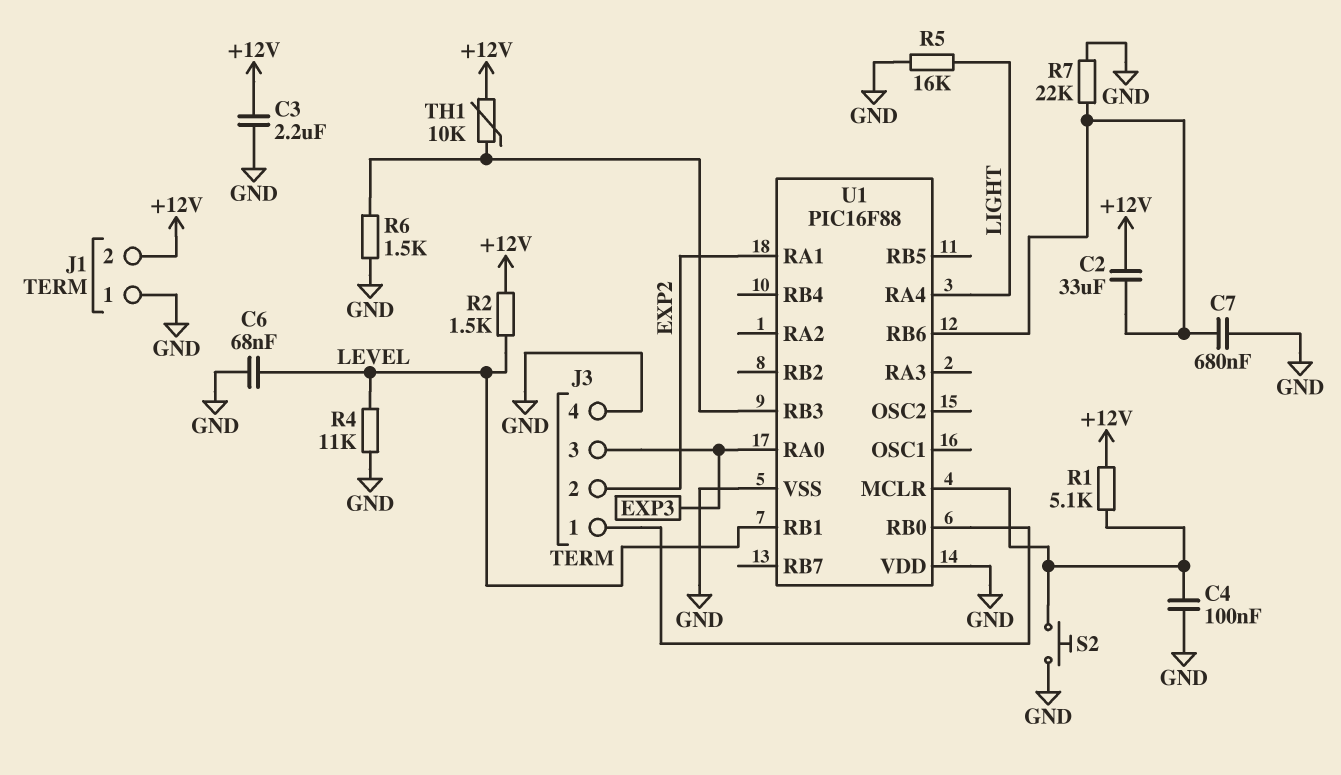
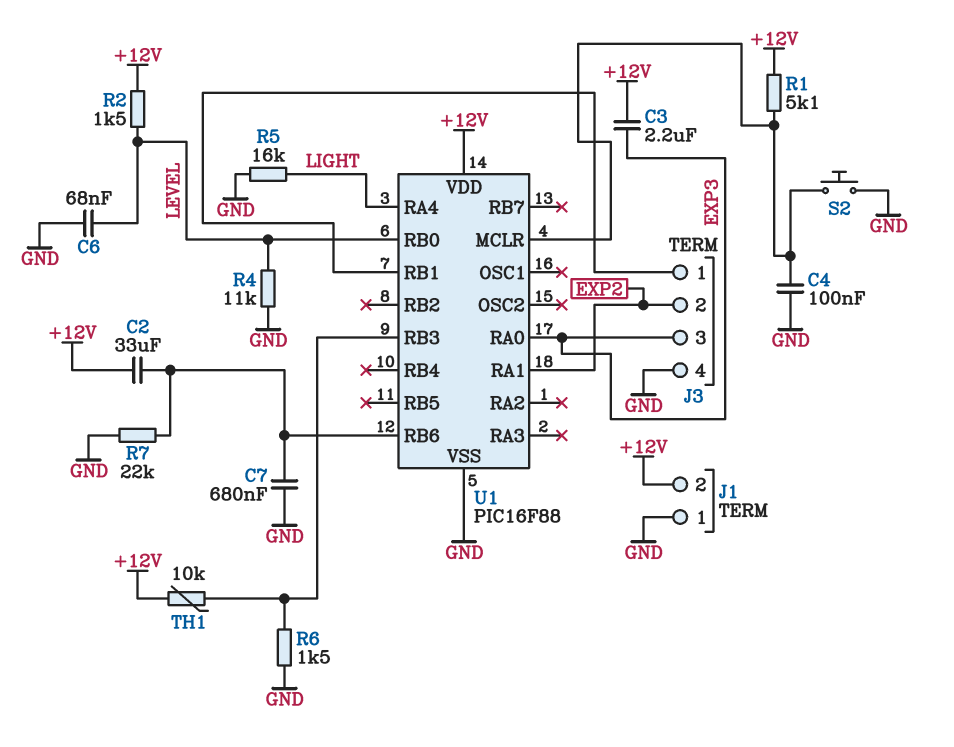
C3: 2.2uF (+12V, GND) -> 2.2uF (+12V, EXP3)
U1 pin RB0: J3/1 -> LEVEL
U1 pin RB1: LEVEL -> J3/1
U1 pin VDD: GND -> +12V

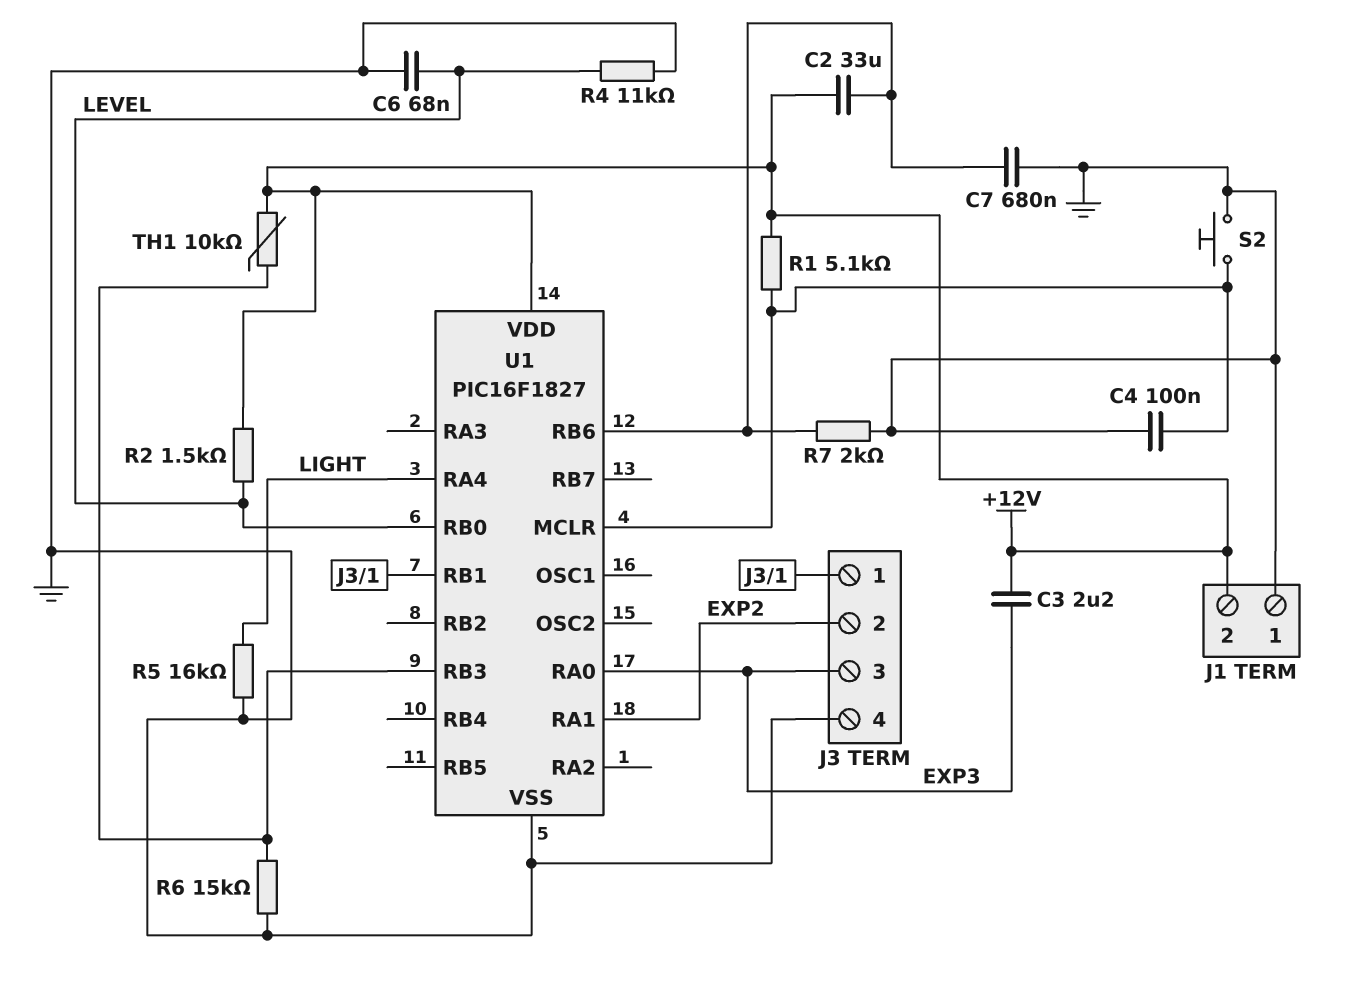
R6: 1.5k (GND, U1/RB3) -> 15k (GND, U1/RB3)
R7: 22k (GND, U1/RB6) -> 2k (GND, U1/RB6)
U1: PIC16F88 -> PIC16F1827

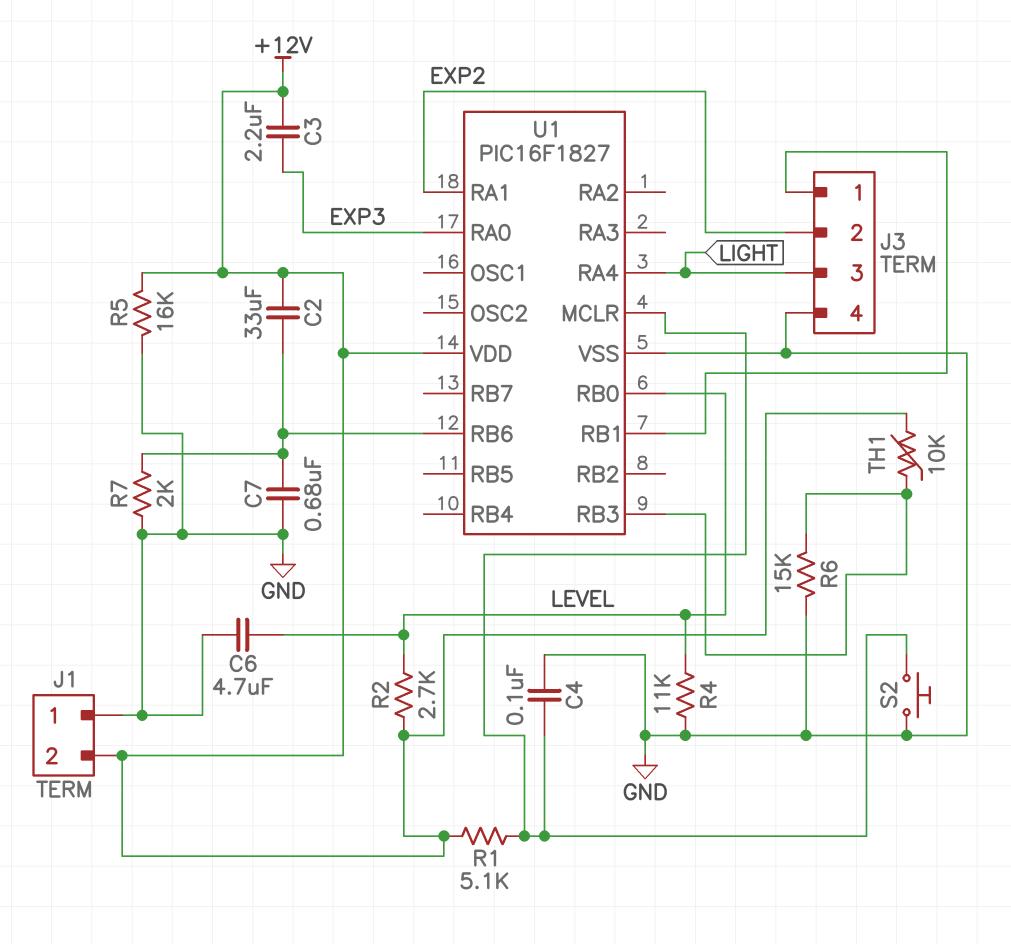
C6: 68nF (GND, LEVEL) -> 4.7uF (GND, LEVEL)
J3 pin 3: EXP3 -> LIGHT
R2: 1.5k (+12V, LEVEL) -> 2.7k (+12V, LEVEL)
R5: 16k (GND, LIGHT) -> 16k (+12V, GND)

